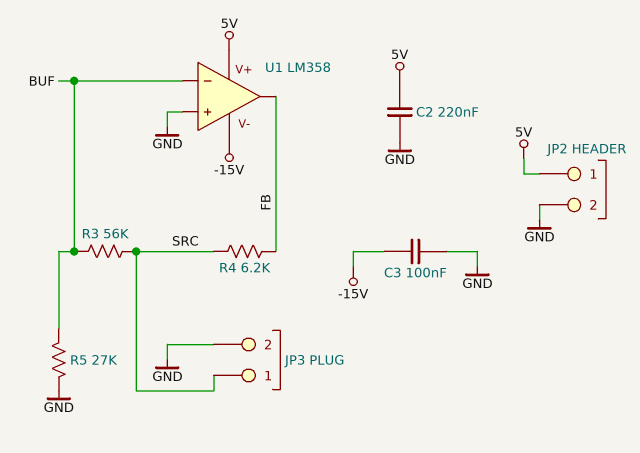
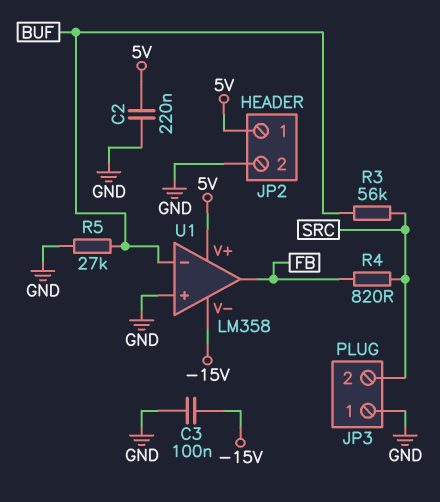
JP3 pin 1: SRC -> GND
JP3 pin 2: GND -> SRC
R4: 6.2k (FB, SRC) -> 820 (FB, SRC)

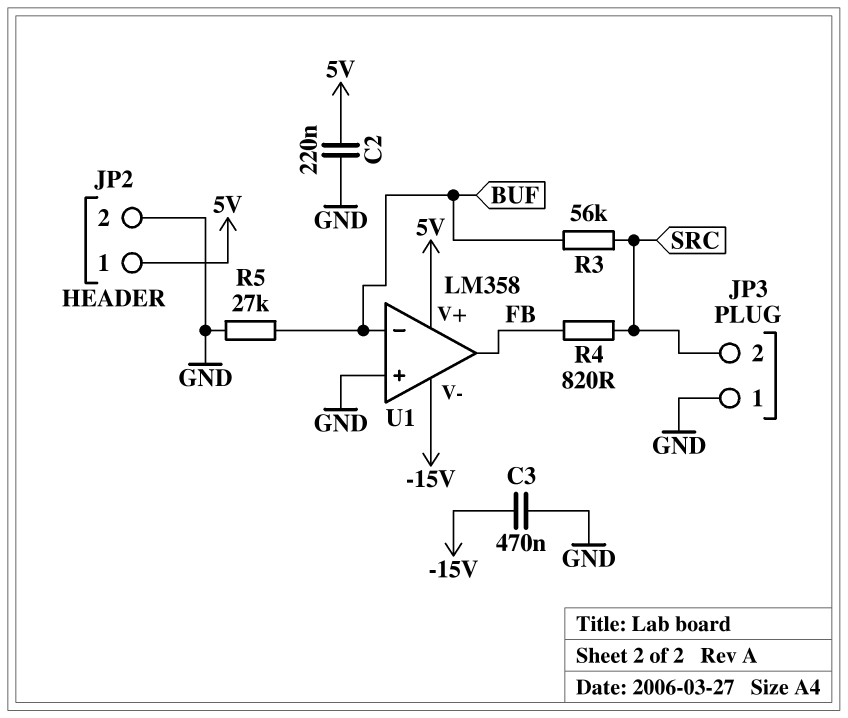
C3: 100nF (-15V, GND) -> 470nF (-15V, GND)

